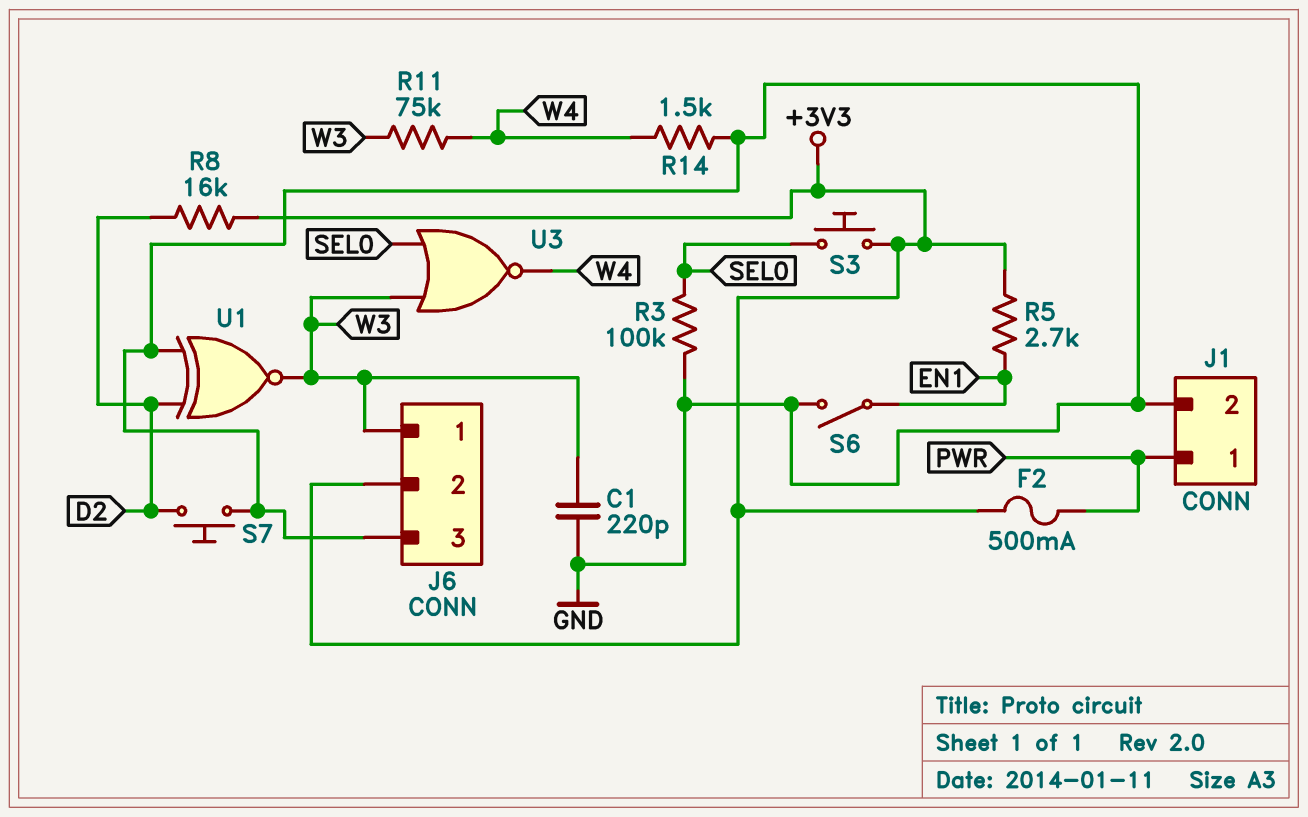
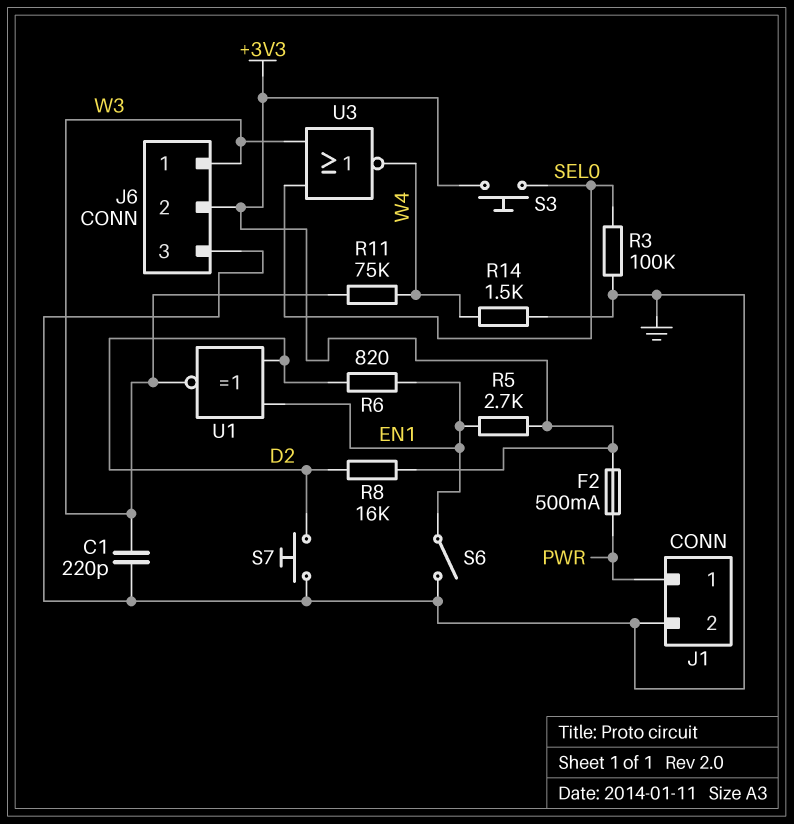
R6: none -> 820 (D2, EN1)
U1: XNOR (in D2, in GND, out W3) -> XNOR (in D2, in EN1, out W3)

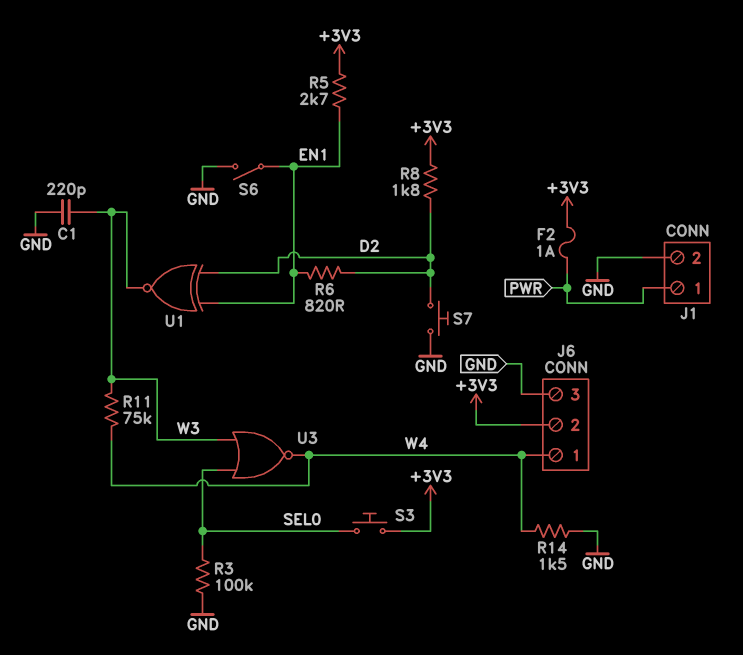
F2: 500mA (+3V3, PWR) -> 1A (+3V3, PWR)
J6 pin 1: W3 -> W4
R8: 16k (+3V3, D2) -> 1.8k (+3V3, D2)

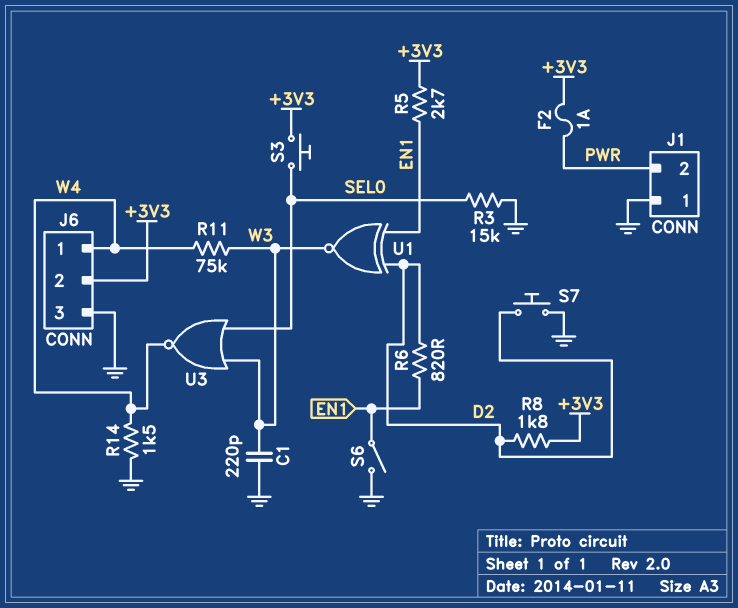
J1 pin 1: PWR -> GND
J1 pin 2: GND -> PWR
R3: 100k (GND, SEL0) -> 15k (GND, SEL0)

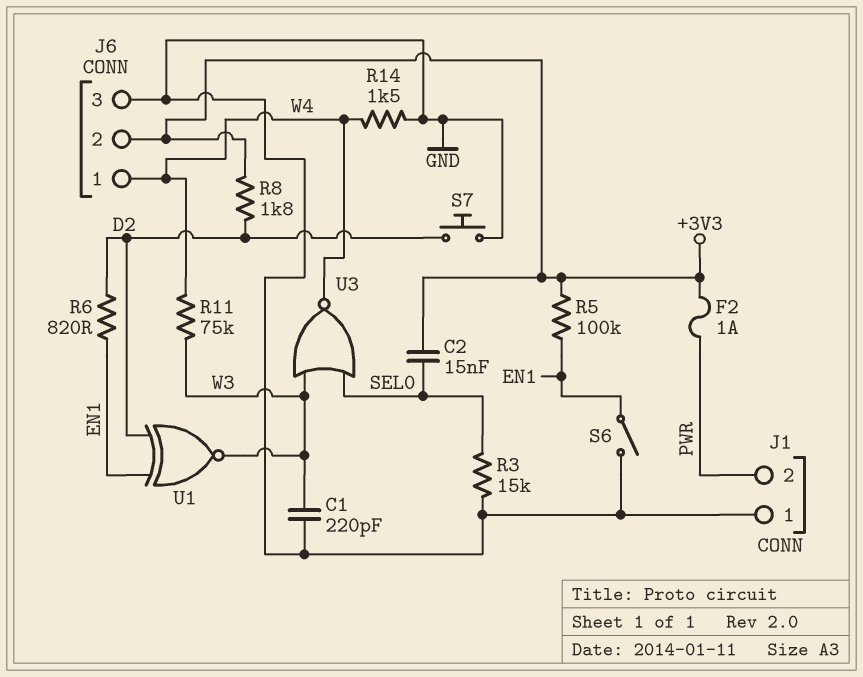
C2: none -> 15nF (+3V3, SEL0)
R5: 2.7k (+3V3, EN1) -> 100k (+3V3, EN1)
S3: button (+3V3, SEL0) -> none

